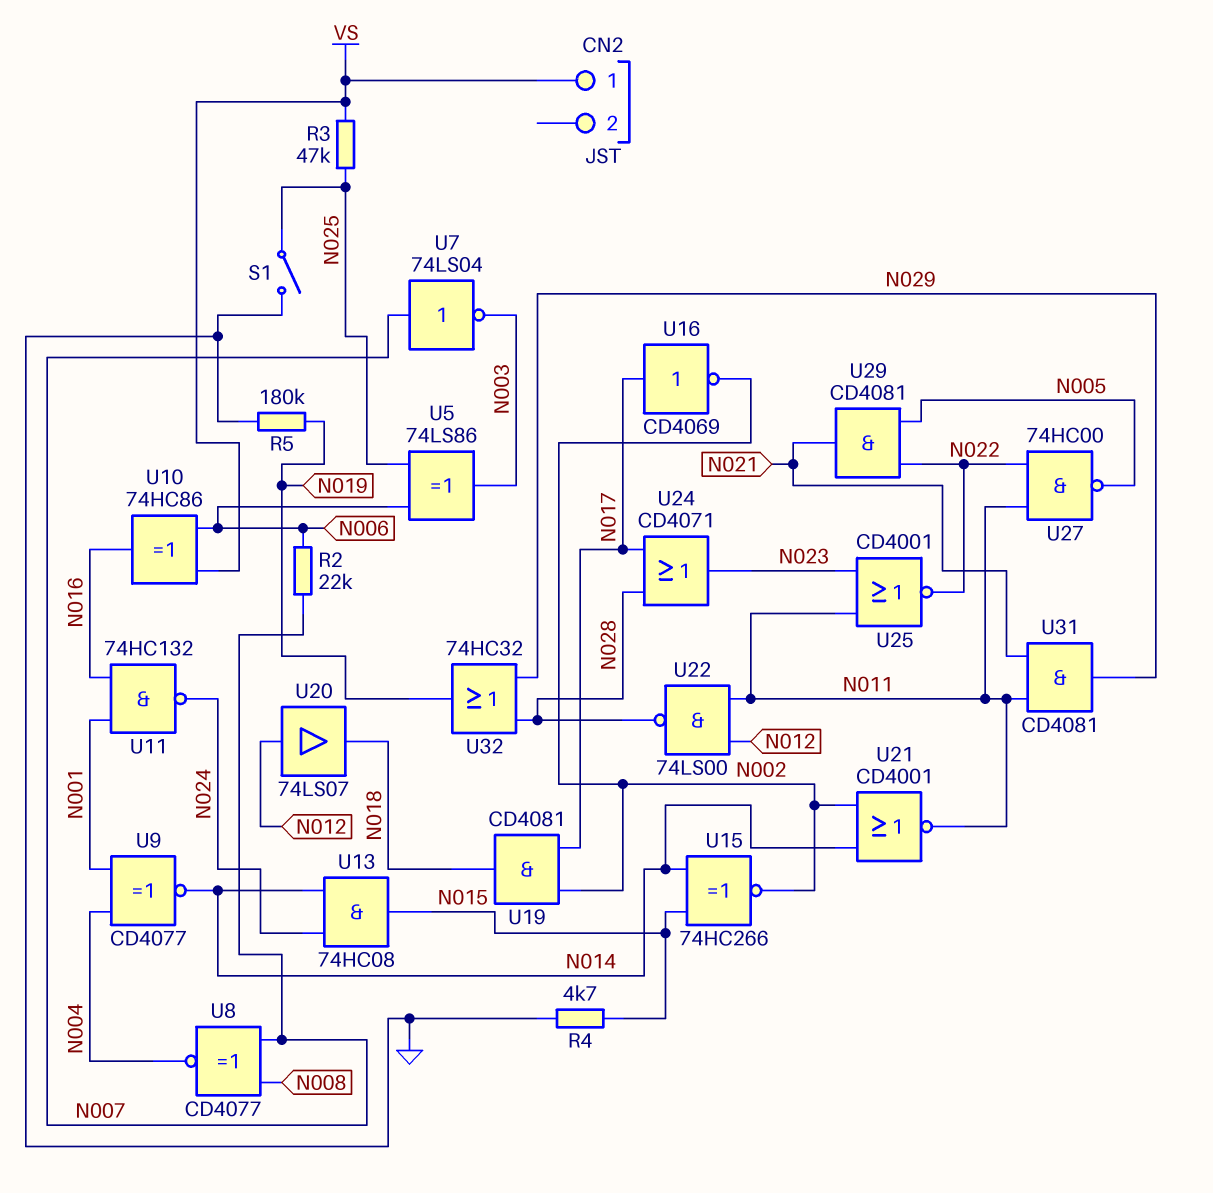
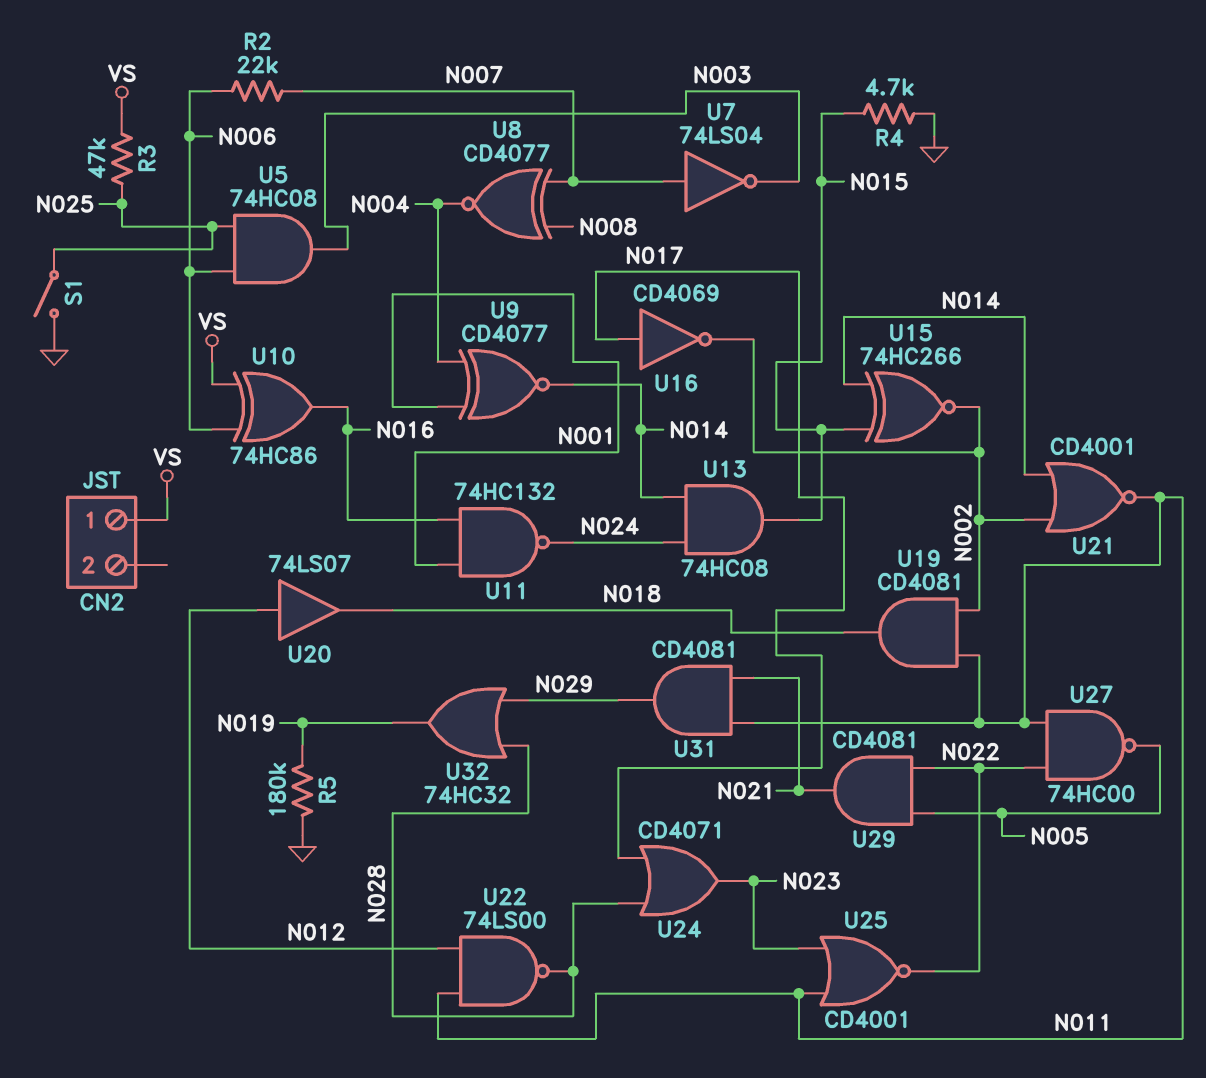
U5: XOR 74LS86 (in N006, in N025, out N003) -> AND 74HC08 (in N006, in N025, out N003)
U19: AND CD4081 (in N002, in N017, out N018) -> AND CD4081 (in N002, in N011, out N018)

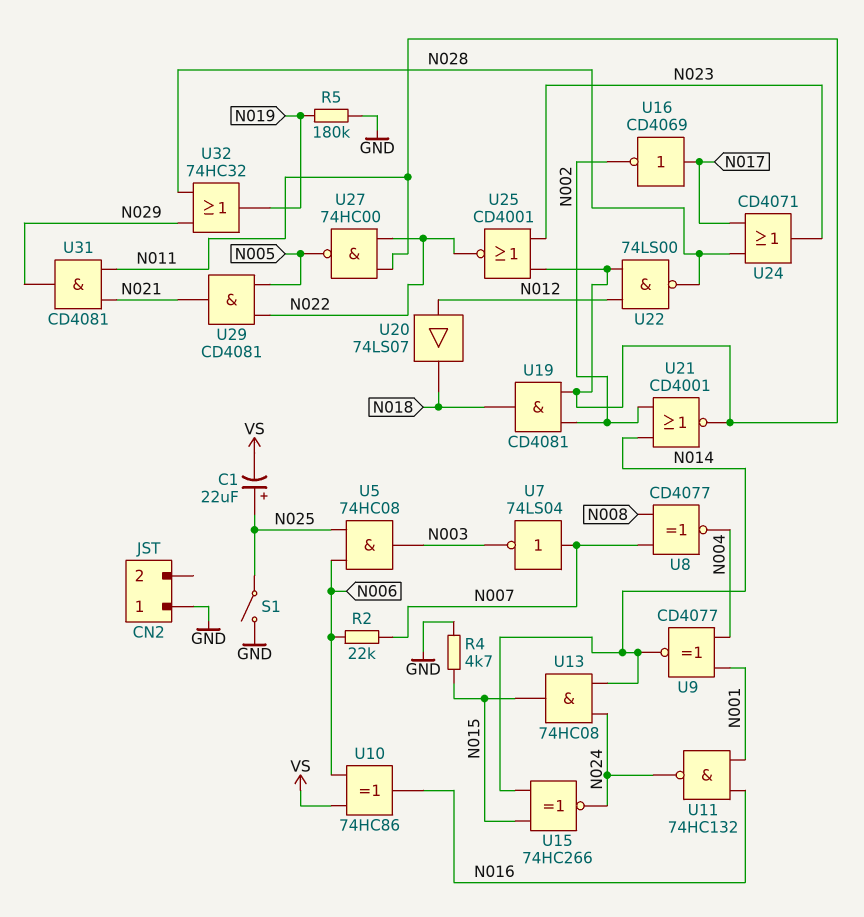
C1: none -> 22uF (plus N025, minus VS)
CN2 pin 1: VS -> GND
R3: 47k (N025, VS) -> none
U15: XNOR 74HC266 (in N014, in N015, out N002) -> XNOR 74HC266 (in N014, in N015, out N024)

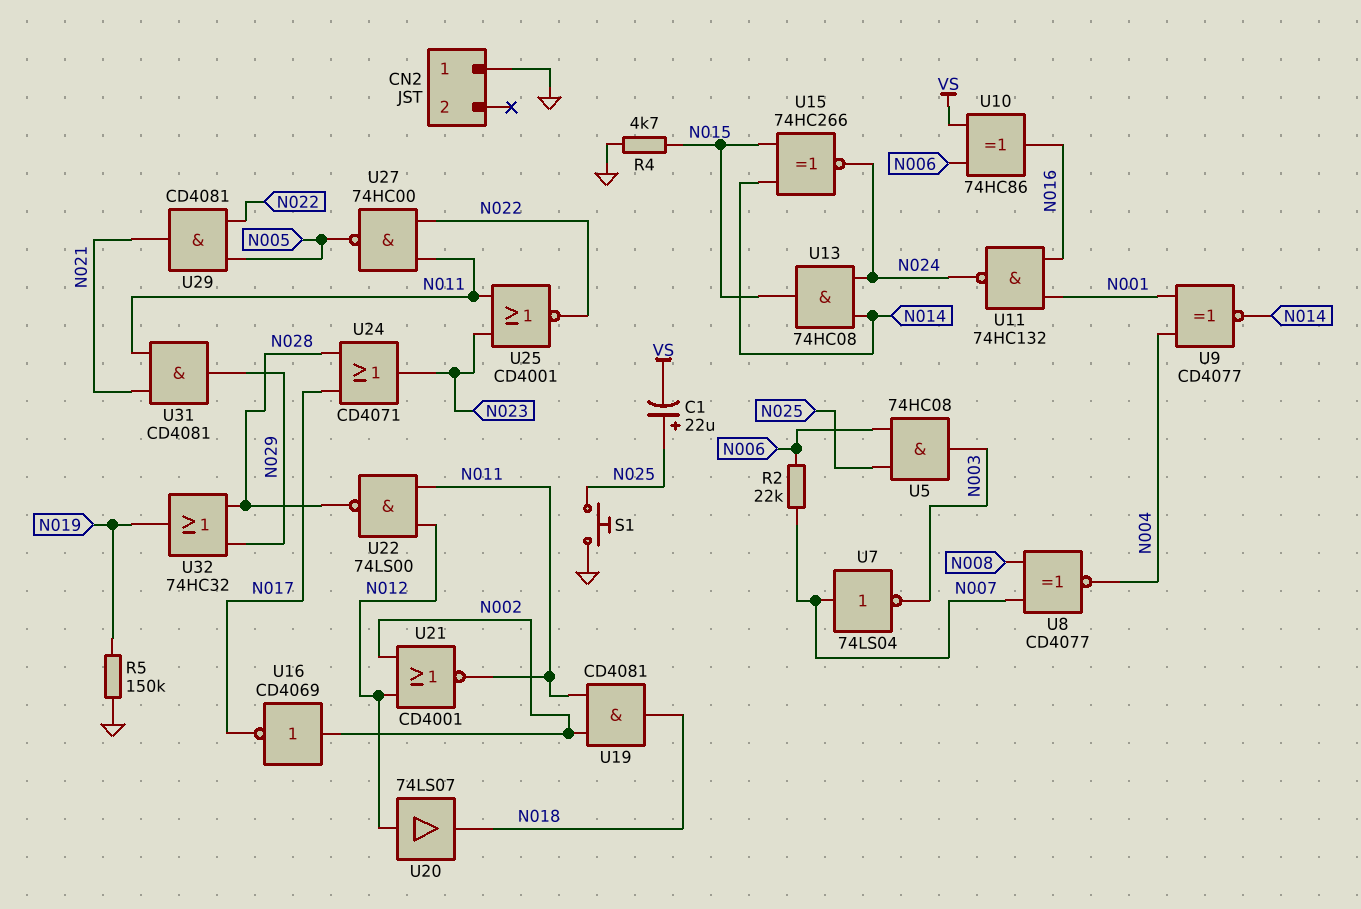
R5: 180k (GND, N019) -> 150k (GND, N019)
S1: switch (GND, N025) -> button (GND, N025)
U16: NOT CD4069 (in N017, out N002) -> NOT CD4069 (in N002, out N017)
U21: NOR CD4001 (in N002, in N014, out N011) -> NOR CD4001 (in N002, in N012, out N011)

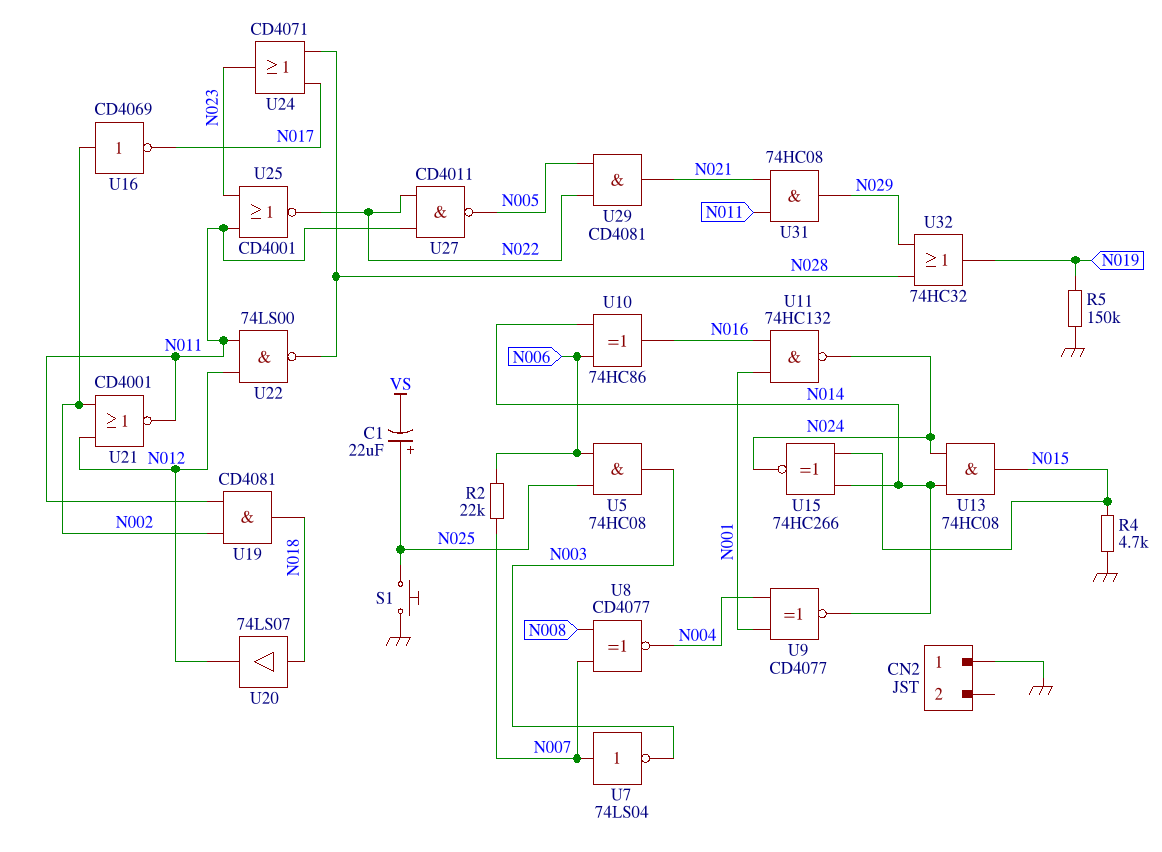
U10: XOR 74HC86 (in N006, in VS, out N016) -> XOR 74HC86 (in N006, in N014, out N016)
U20: buffer 74LS07 (in N012, out N018) -> buffer 74LS07 (in N018, out N012)
U27: NAND 74HC00 (in N011, in N022, out N005) -> NAND CD4011 (in N011, in N022, out N005)
U31: AND CD4081 (in N011, in N021, out N029) -> AND 74HC08 (in N011, in N021, out N029)

